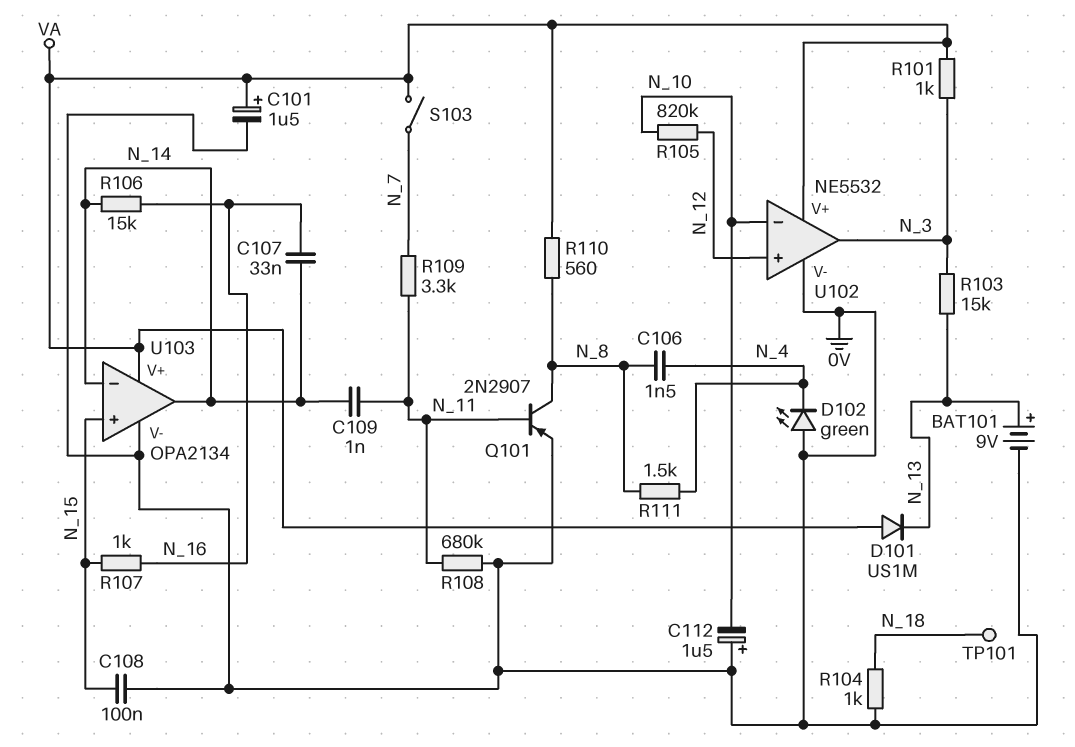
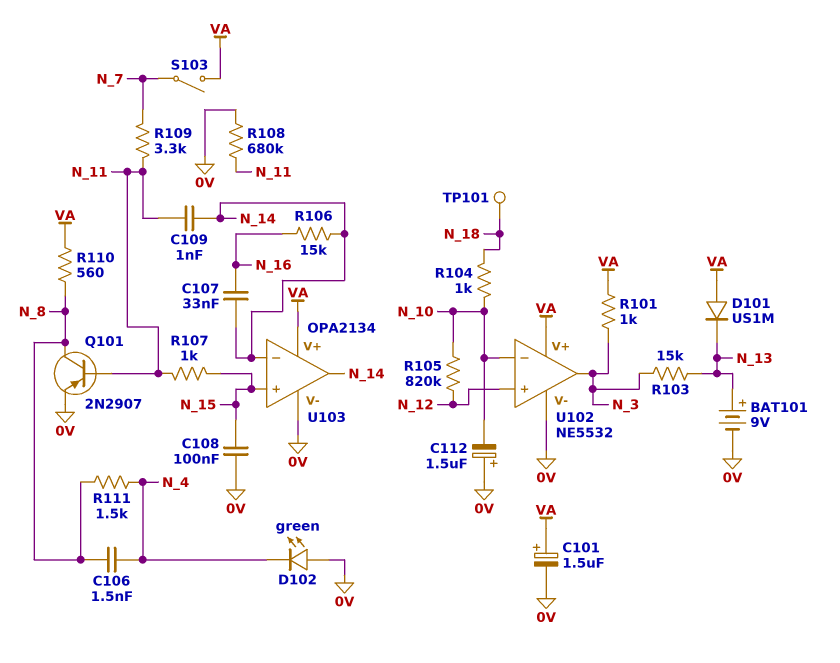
R104: 1k (0V, N_18) -> 1k (N_10, N_18)
R107: 1k (N_15, N_16) -> 1k (N_11, N_15)

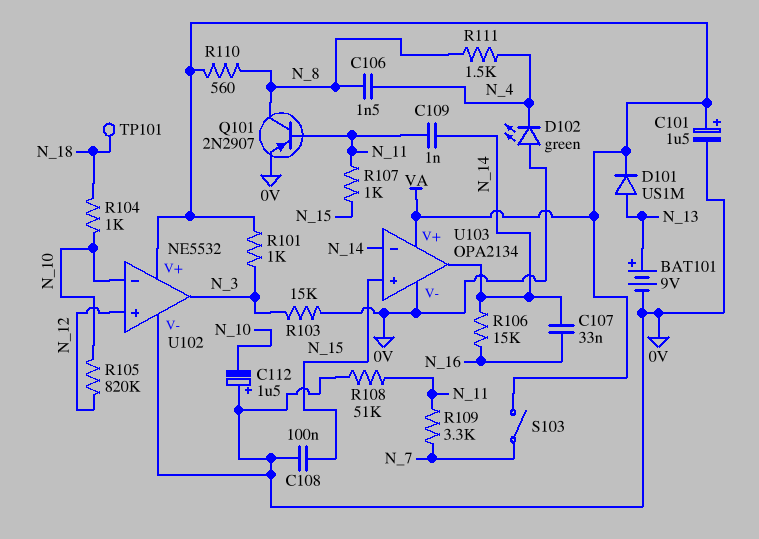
D101: diode US1M (A VA, K N_13) -> diode US1M (A N_13, K VA)
R103: 15k (N_3, N_13) -> 15k (0V, N_3)
R108: 680k (0V, N_11) -> 51k (0V, N_11)

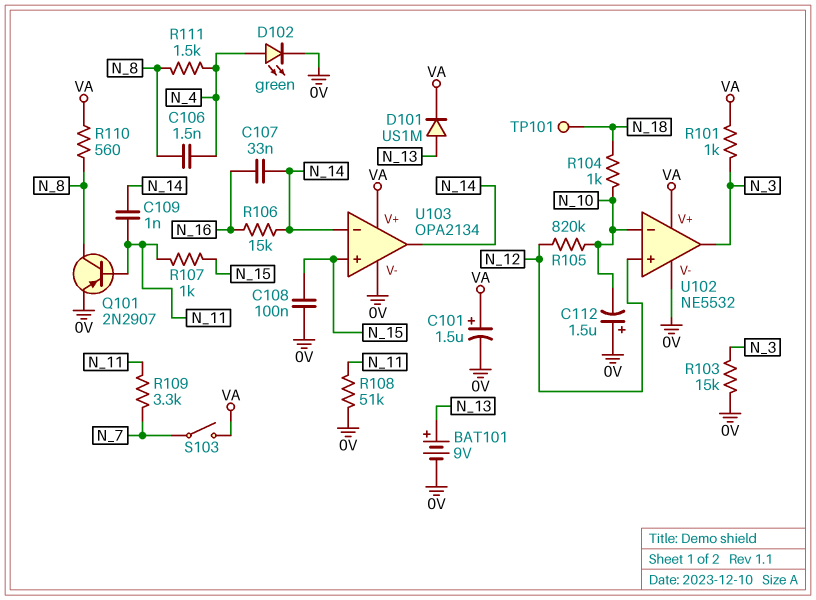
D102: LED green (A 0V, K N_4) -> LED green (A N_4, K 0V)

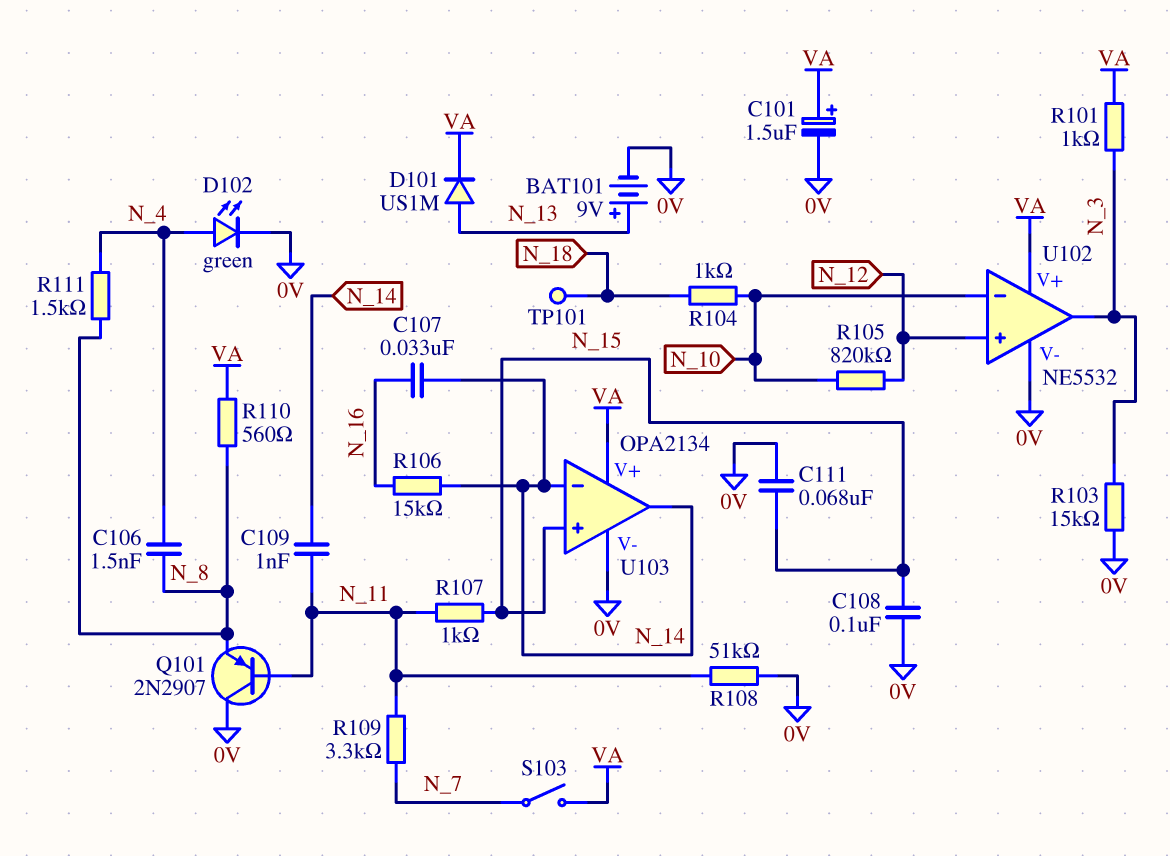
C111: none -> 68nF (0V, N_15)
C112: 1.5uF (plus 0V, minus N_10) -> none
Q101: PNP 2N2907 (B N_11, C N_8, E 0V) -> PNP 2N2907 (B N_11, C 0V, E N_8)

